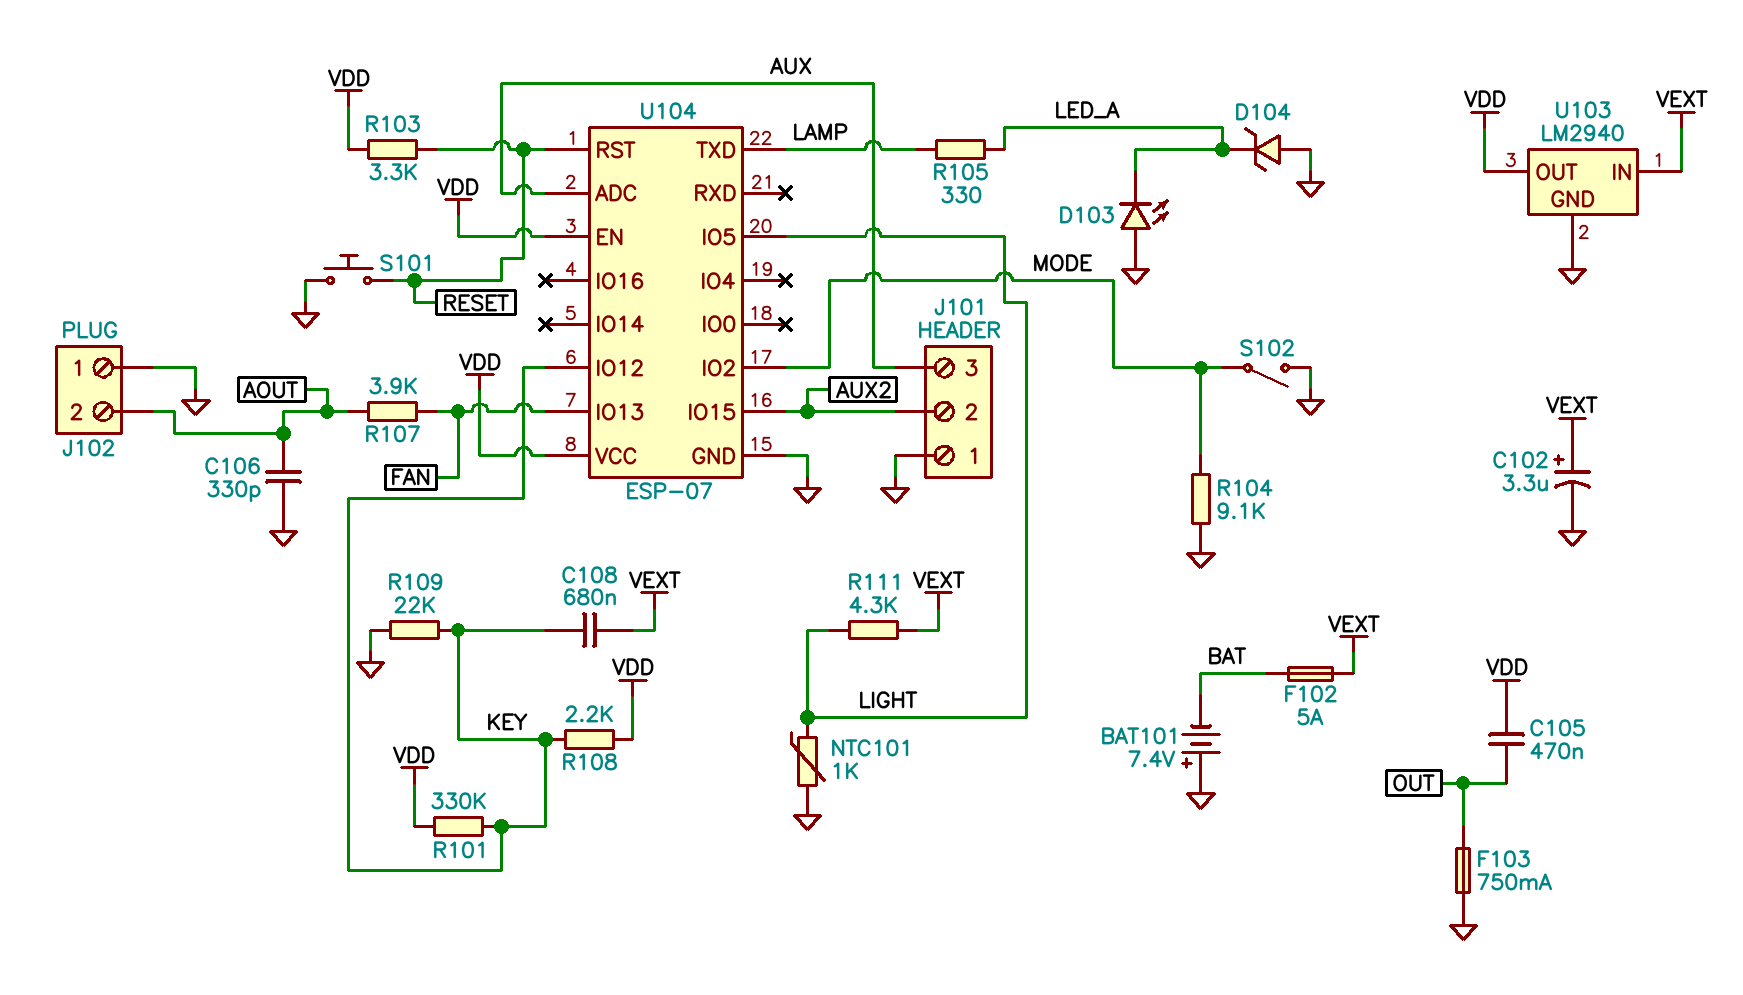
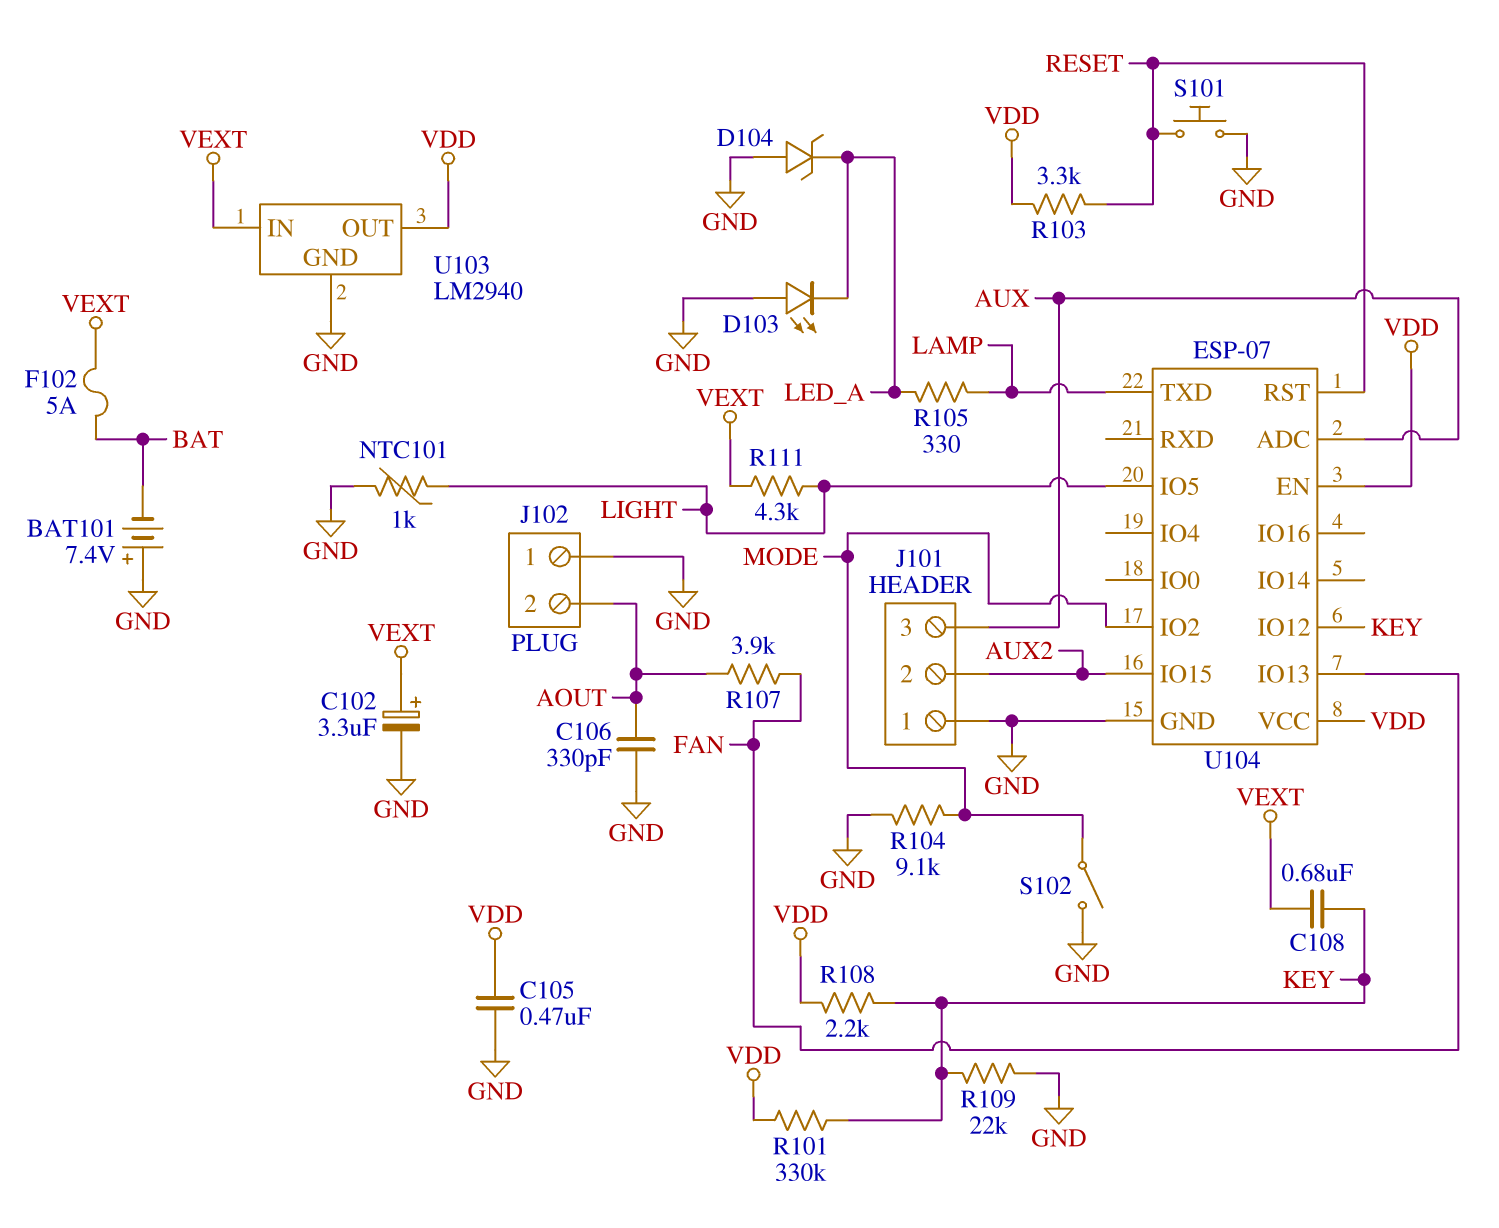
C105: 470nF (OUT, VDD) -> 470nF (GND, VDD)
F103: 750mA (GND, OUT) -> none

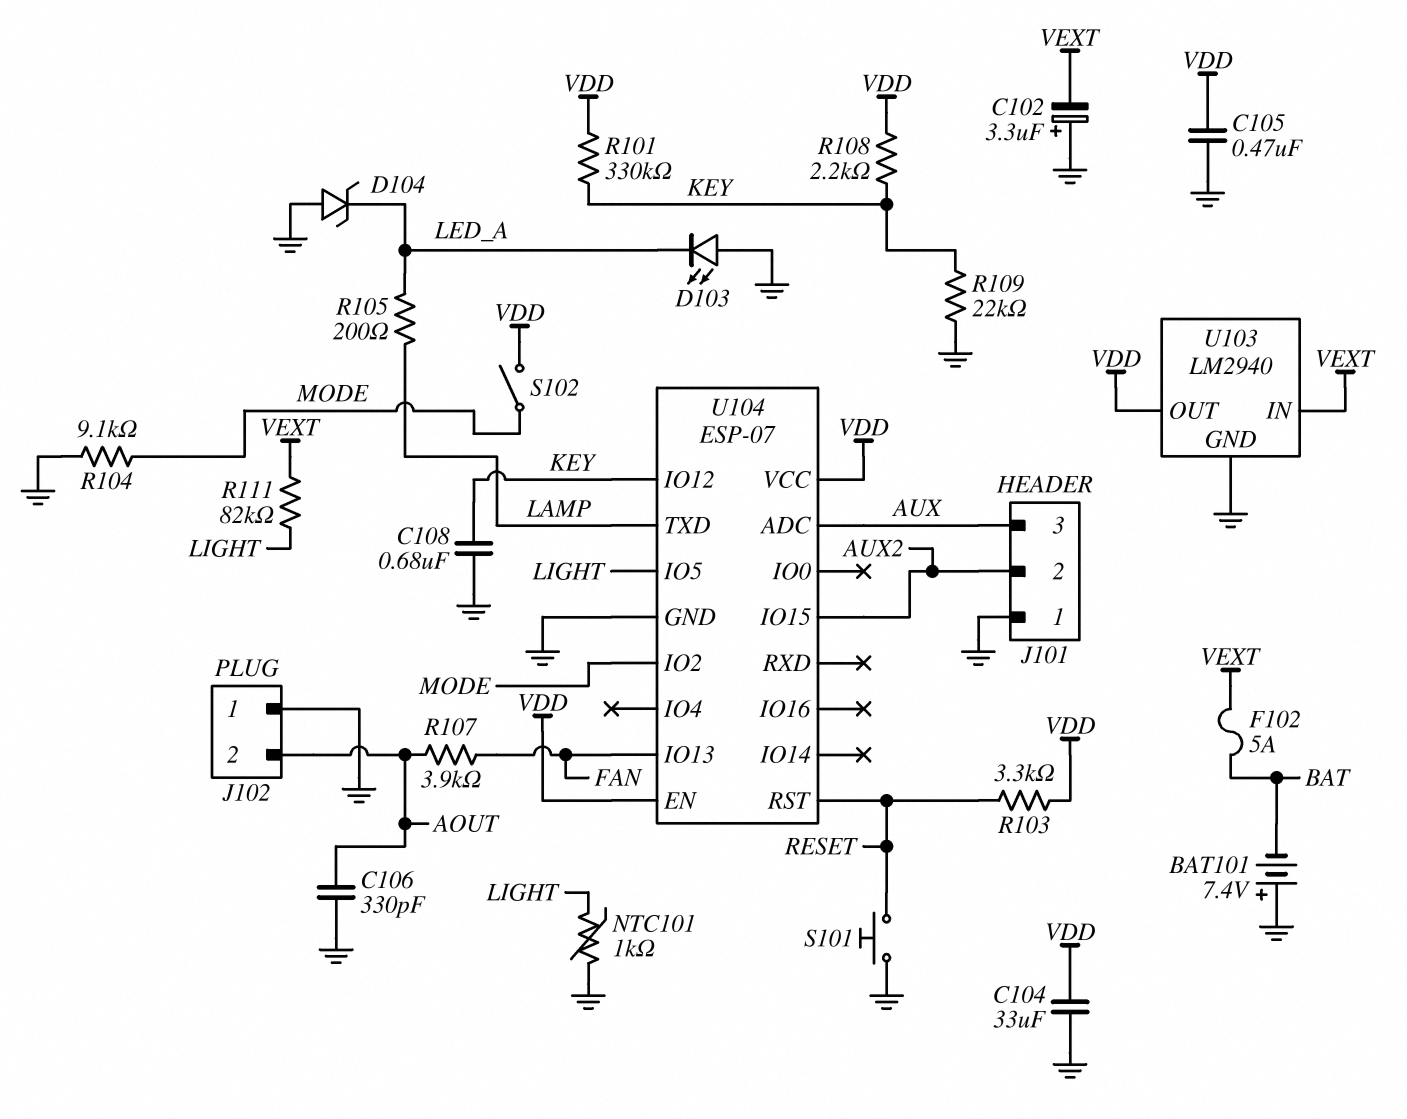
C102: 3.3uF (plus VEXT, minus GND) -> 3.3uF (plus GND, minus VEXT)
C104: none -> 33uF (GND, VDD)
C108: 680nF (KEY, VEXT) -> 680nF (GND, KEY)
R105: 330 (LAMP, LED_A) -> 200 (LAMP, LED_A)
R111: 4.3k (LIGHT, VEXT) -> 82k (LIGHT, VEXT)
S102: switch (GND, MODE) -> switch (MODE, VDD)

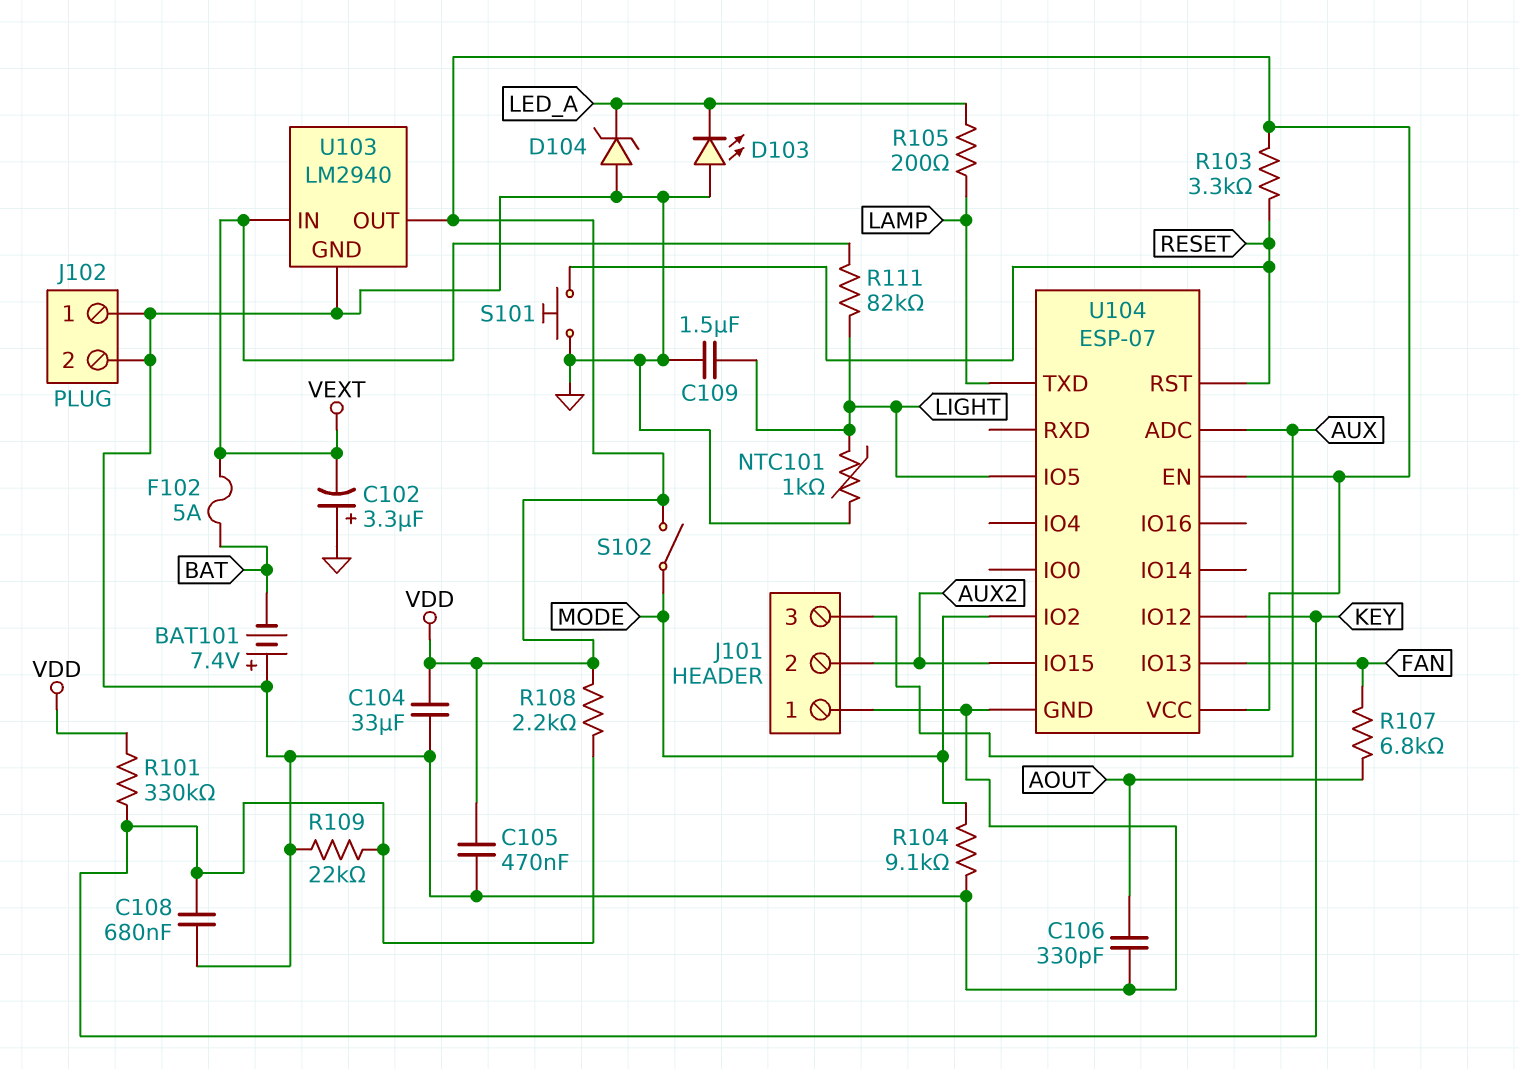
C109: none -> 1.5uF (GND, LIGHT)
J102 pin 2: AOUT -> GND
R107: 3.9k (AOUT, FAN) -> 6.8k (AOUT, FAN)

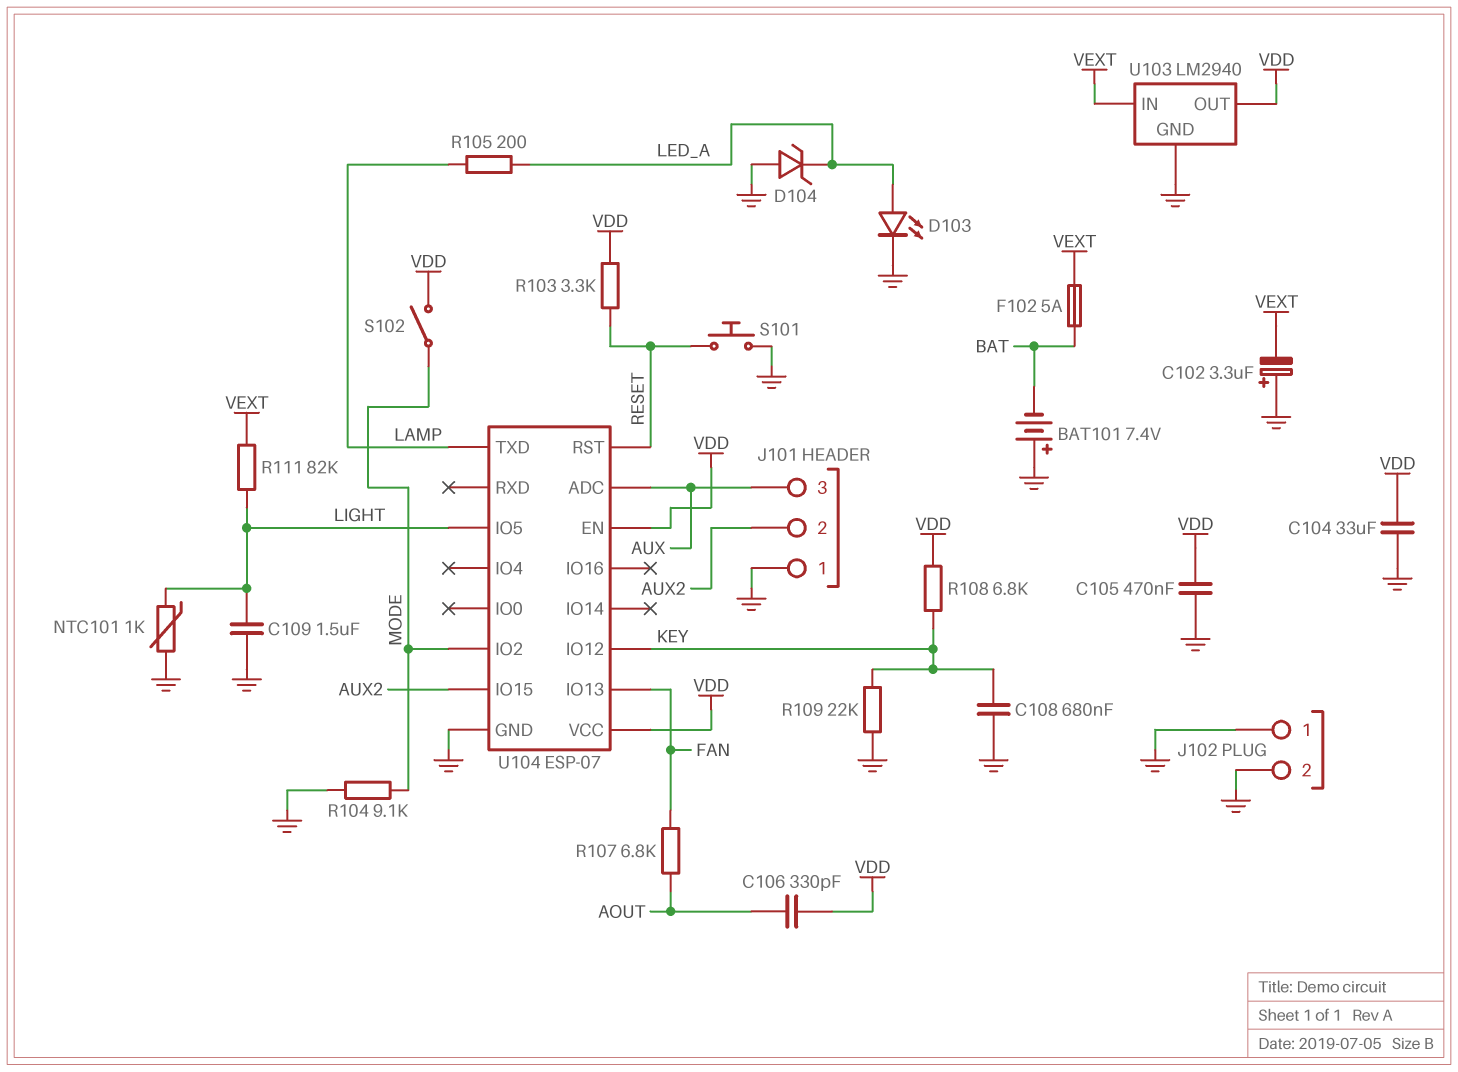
C106: 330pF (AOUT, GND) -> 330pF (AOUT, VDD)
D103: LED (A GND, K LED_A) -> LED (A LED_A, K GND)
R101: 330k (KEY, VDD) -> none
R108: 2.2k (KEY, VDD) -> 6.8k (KEY, VDD)

